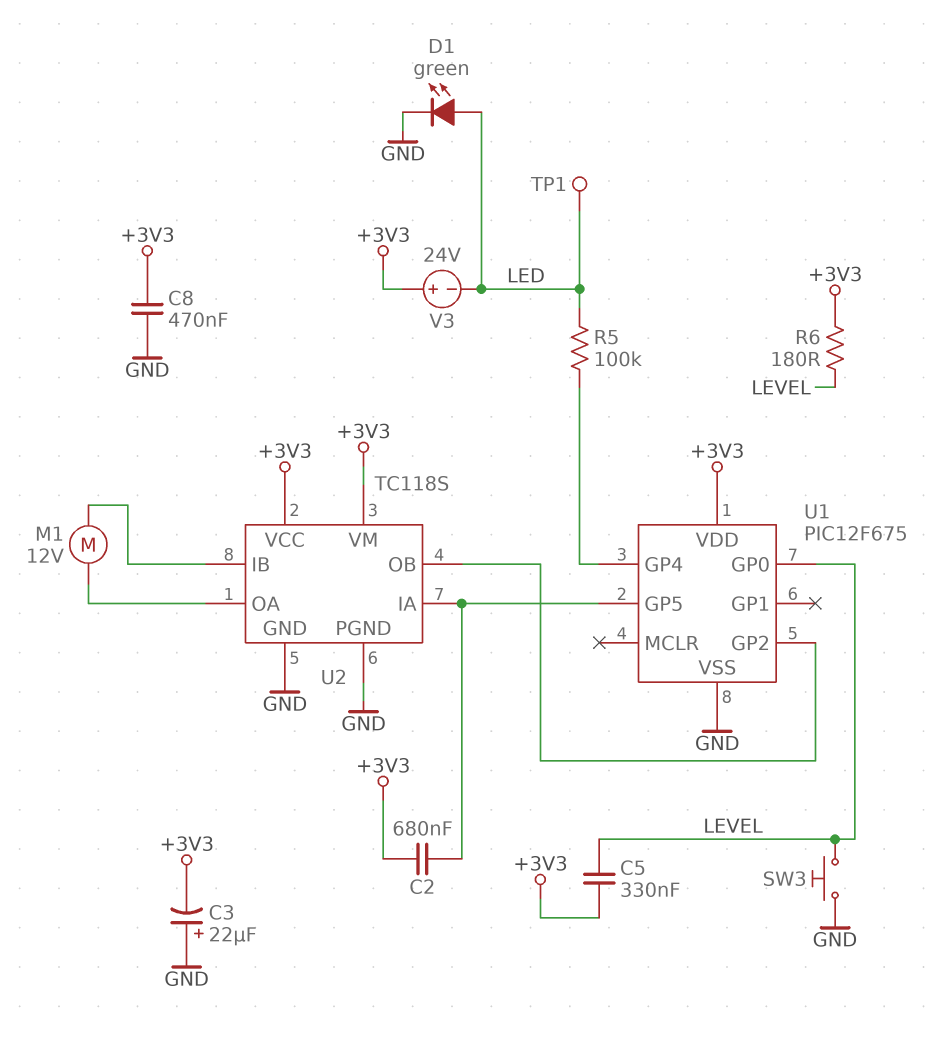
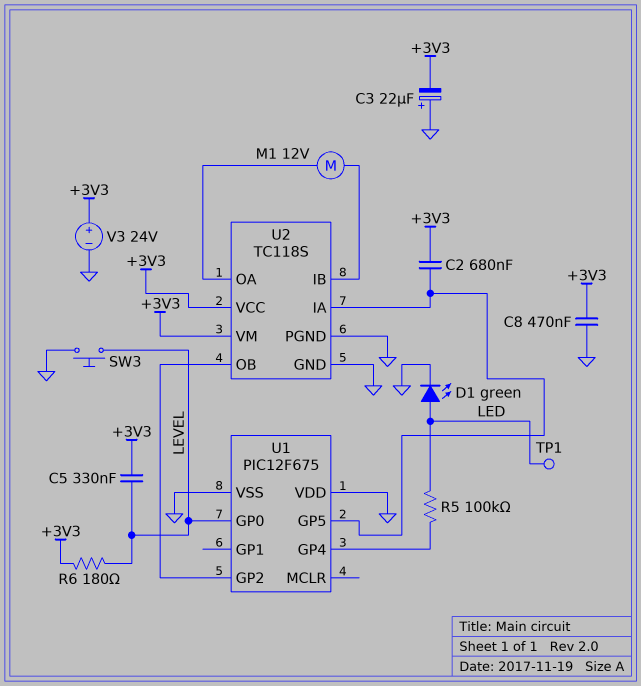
U1 pin VDD: +3V3 -> GND
V3: 24V (plus +3V3, minus LED) -> 24V (plus +3V3, minus GND)

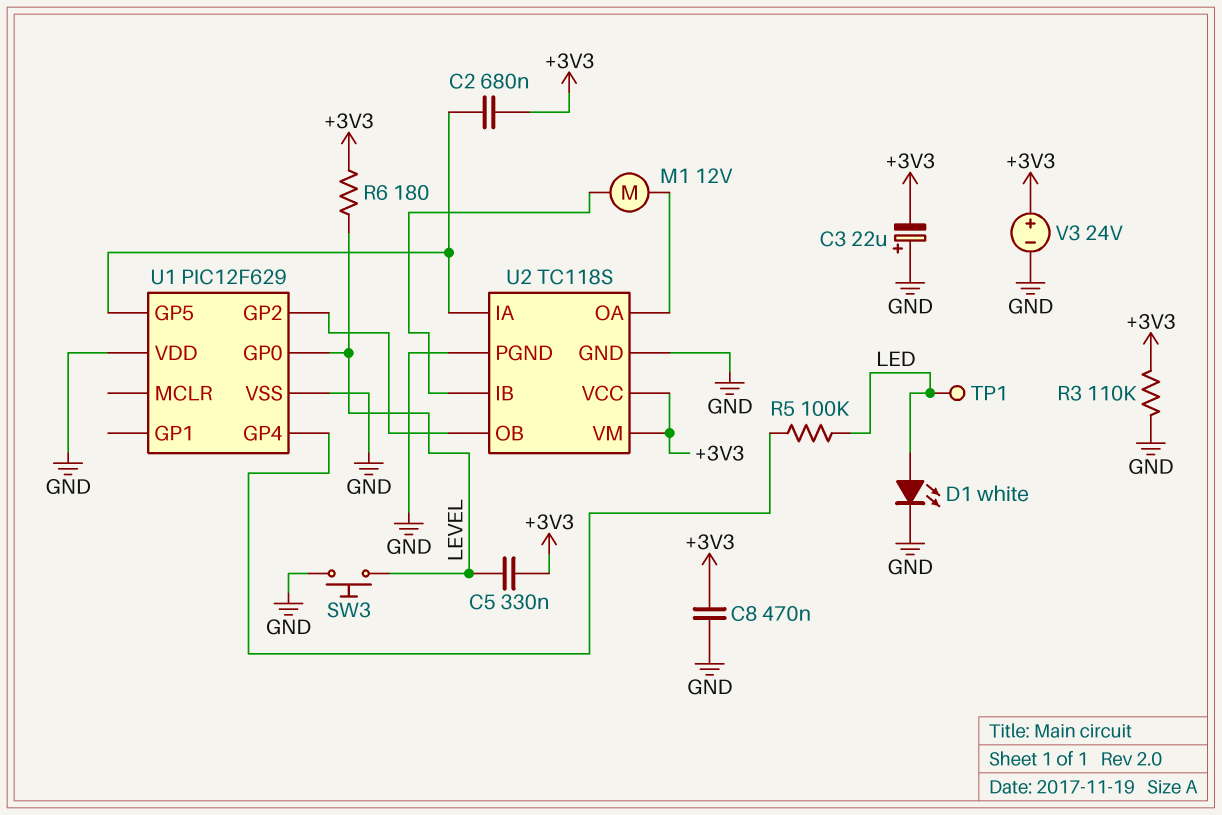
D1: LED green (A LED, K GND) -> LED white (A LED, K GND)
R3: none -> 110k (+3V3, GND)
U1: PIC12F675 -> PIC12F629

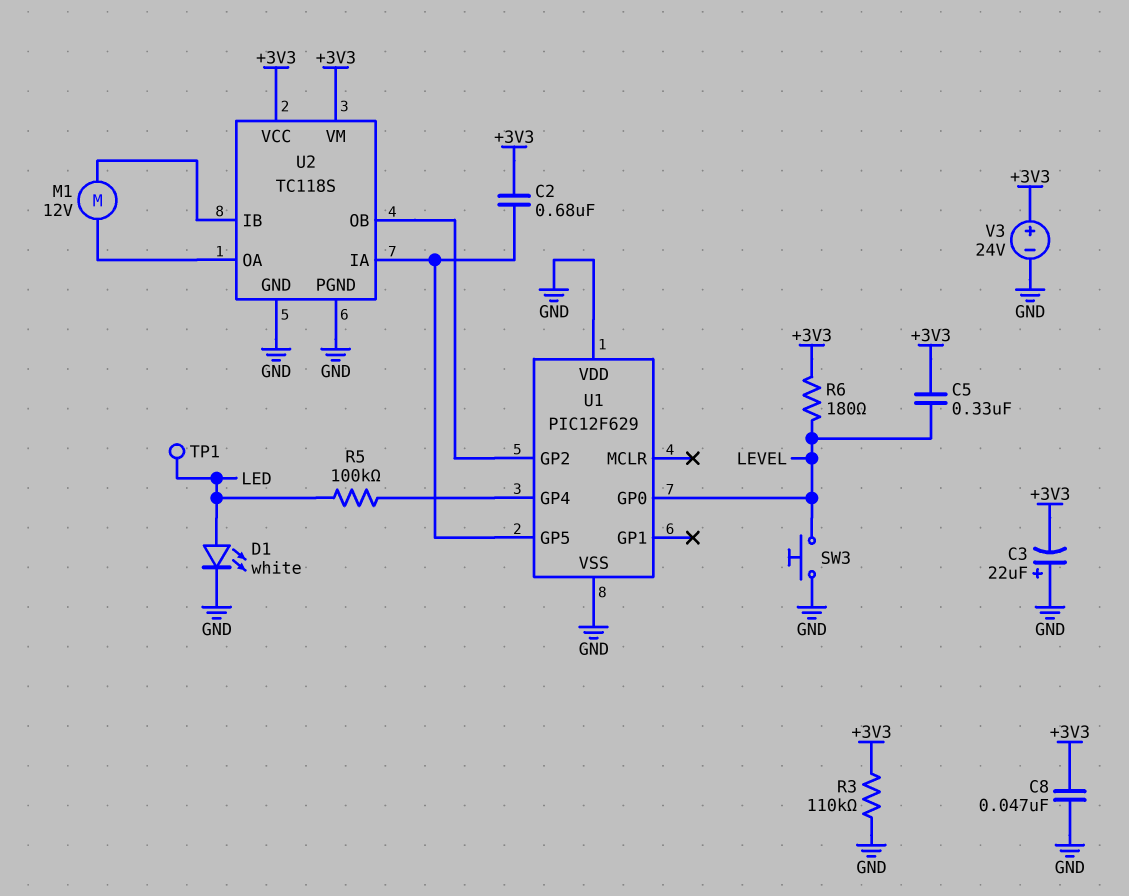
C8: 470nF (+3V3, GND) -> 47nF (+3V3, GND)

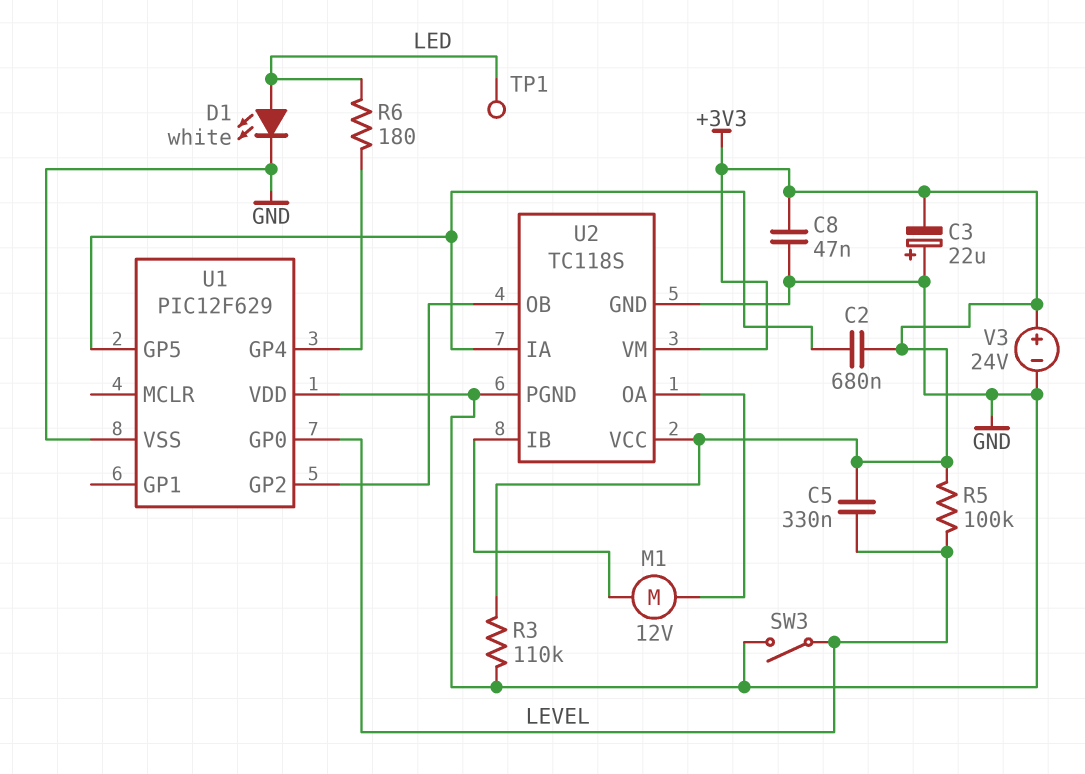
R5: 100k (LED, U1/GP4) -> 100k (+3V3, LEVEL)
R6: 180 (+3V3, LEVEL) -> 180 (LED, U1/GP4)
SW3: button (GND, LEVEL) -> switch (GND, LEVEL)

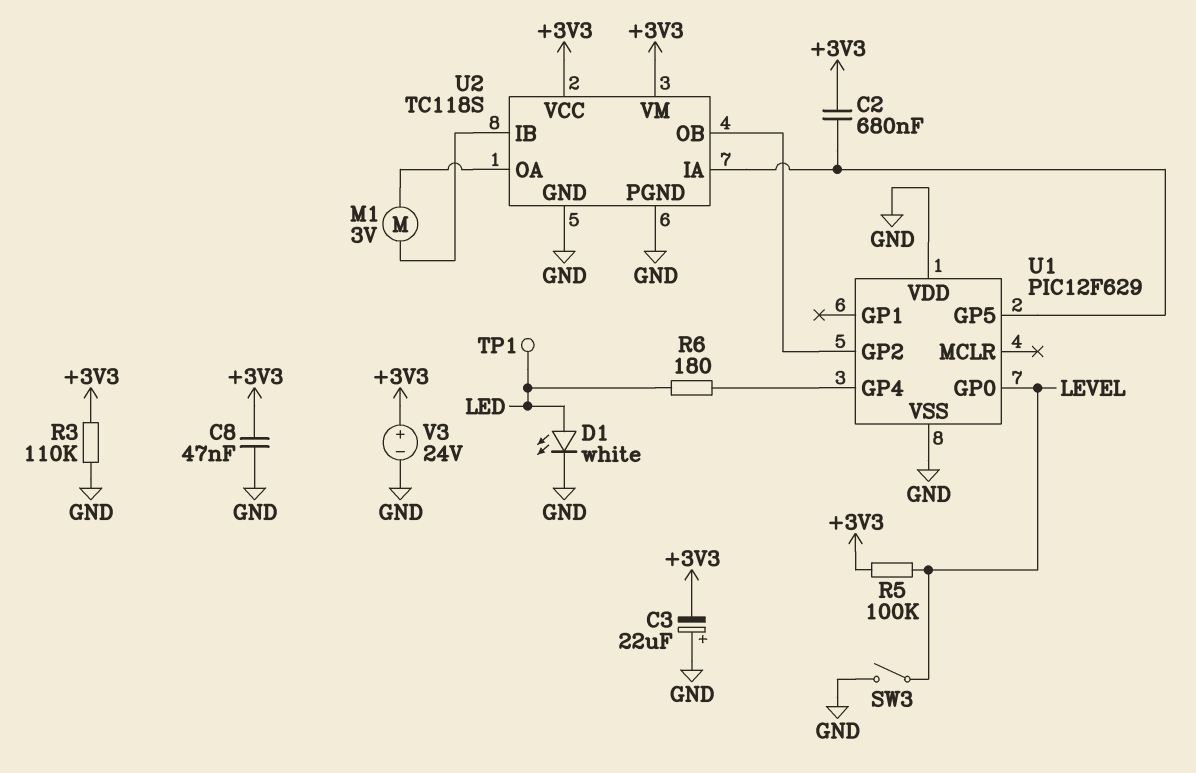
C5: 330nF (+3V3, LEVEL) -> none
M1: motor 12V (U2/IB, U2/OA) -> motor 3V (U2/IB, U2/OA)

